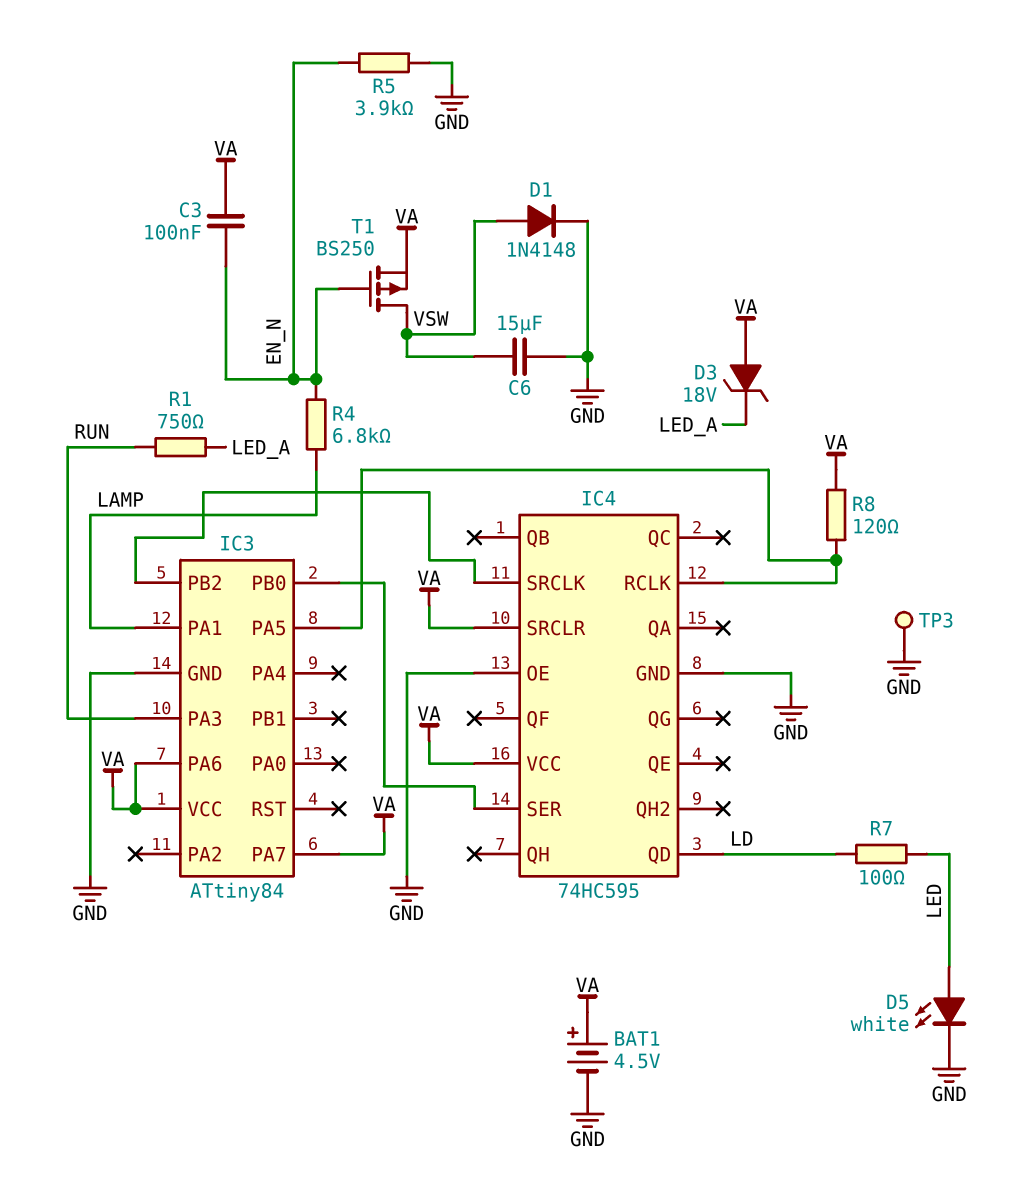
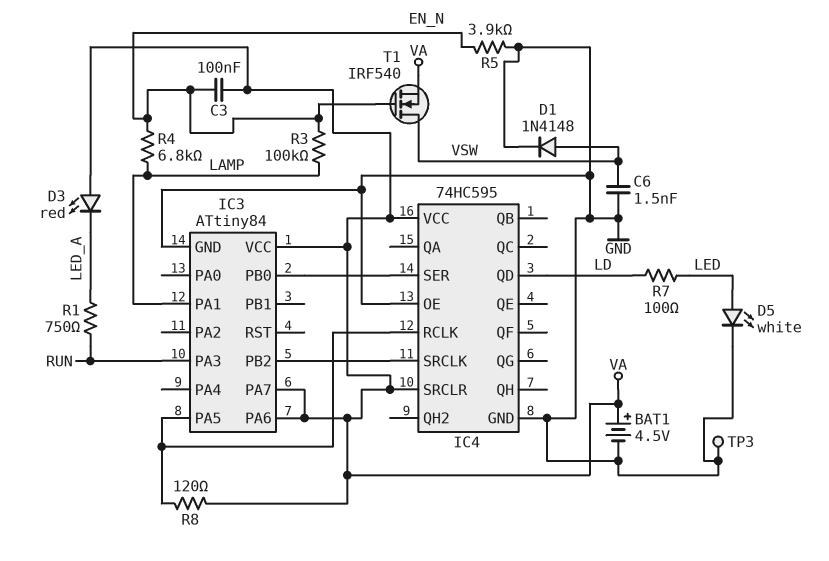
C6: 15uF (GND, VSW) -> 1.5nF (GND, VSW)
D3: zener 18V (A VA, K LED_A) -> LED red (A VA, K LED_A)
R3: none -> 100k (EN_N, LAMP)
T1: PMOS BS250 (G EN_N, D VSW, S VA) -> NMOS IRF540 (G EN_N, D VSW, S VA)

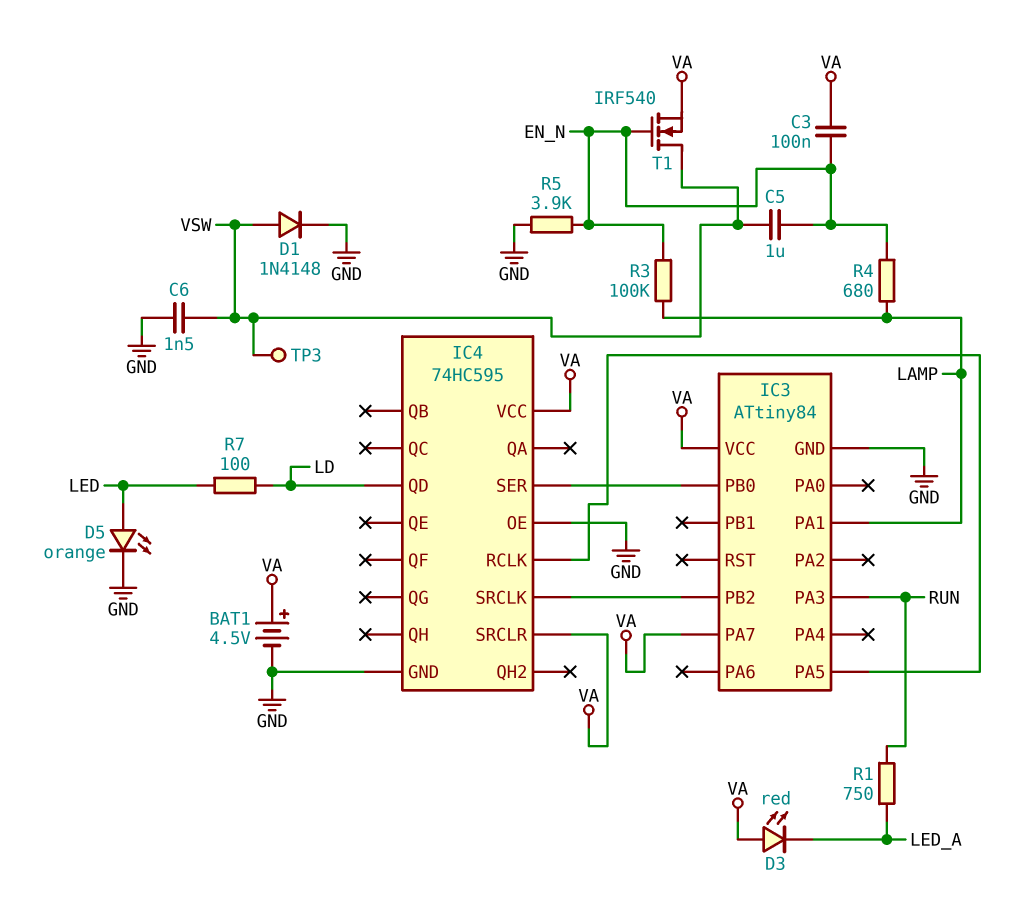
C5: none -> 1uF (EN_N, VSW)
D5: LED white (A LED, K GND) -> LED orange (A LED, K GND)
IC3 pin PA6: VA -> none
R4: 6.8k (EN_N, LAMP) -> 680 (EN_N, LAMP)
R8: 120 (IC3/PA5, VA) -> none
TP3: test point (GND) -> test point (VSW)

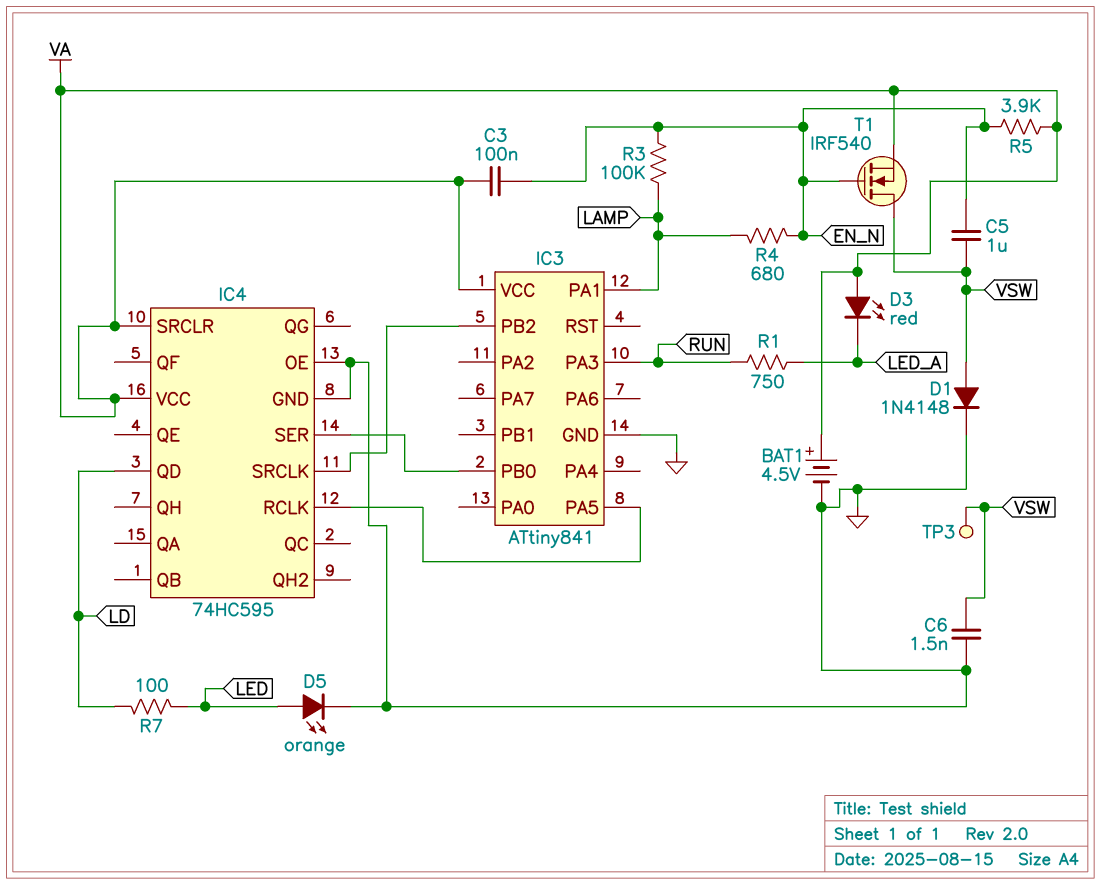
IC3: ATtiny84 -> ATtiny841
IC3 pin PA7: VA -> none
R5: 3.9k (EN_N, GND) -> 3.9k (EN_N, VA)

